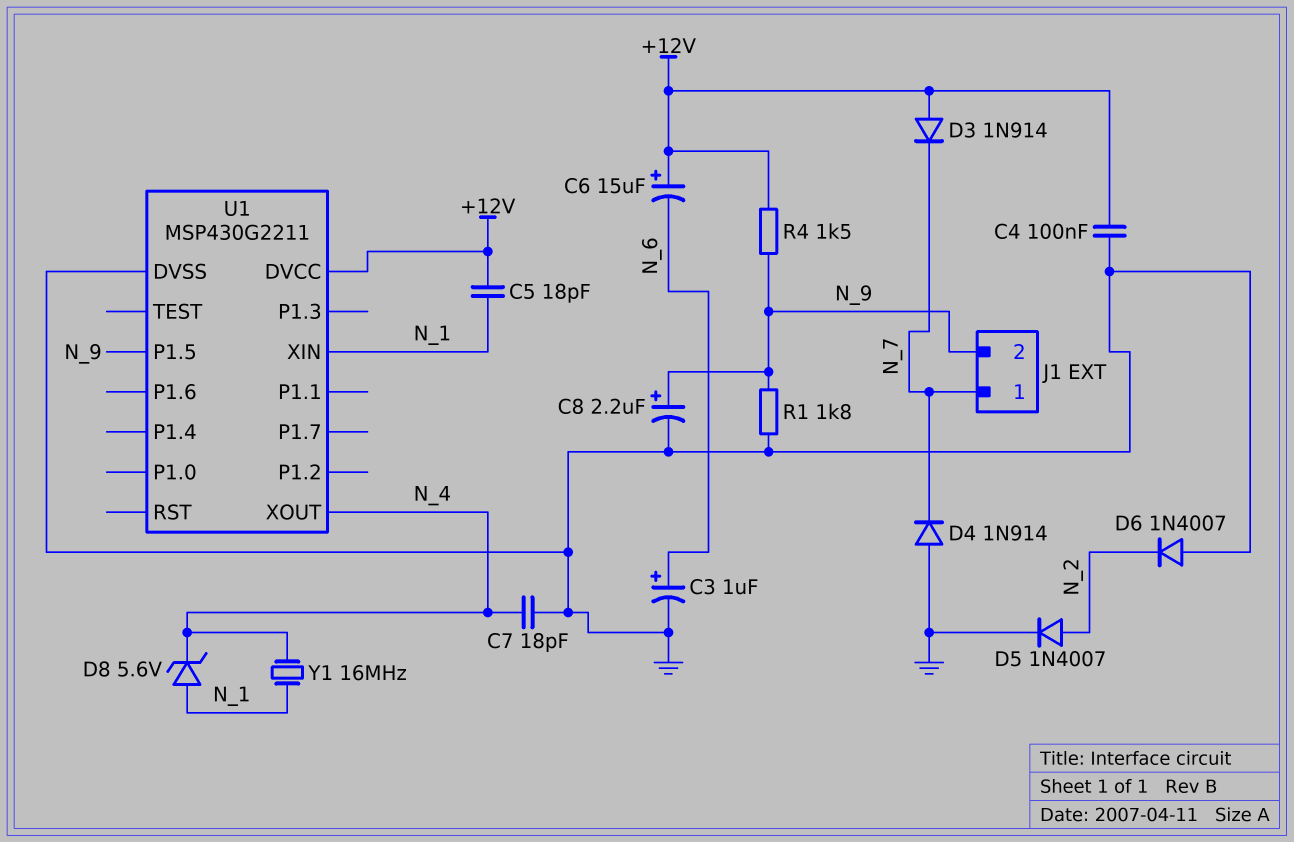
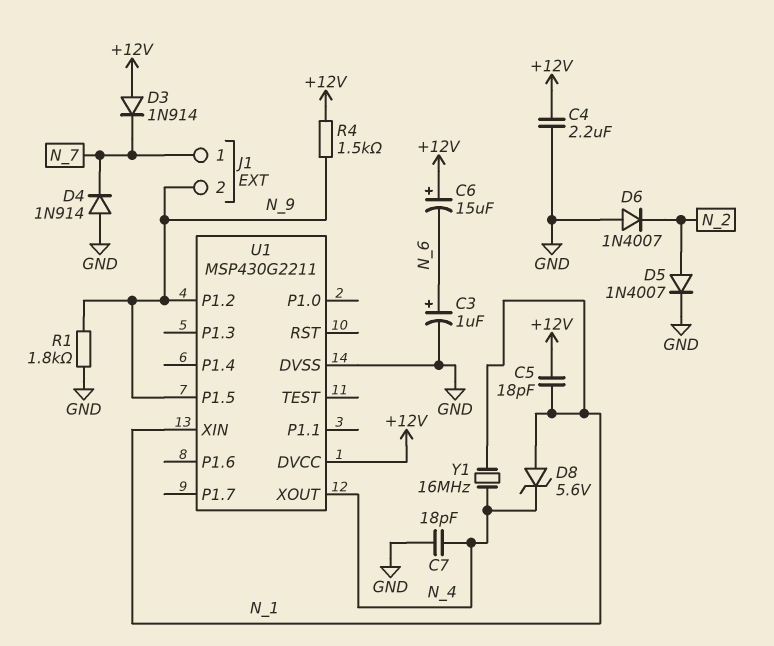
C4: 100nF (+12V, GND) -> 2.2uF (+12V, GND)
C8: 2.2uF (plus N_9, minus GND) -> none
U1 pin P1.2: none -> N_9

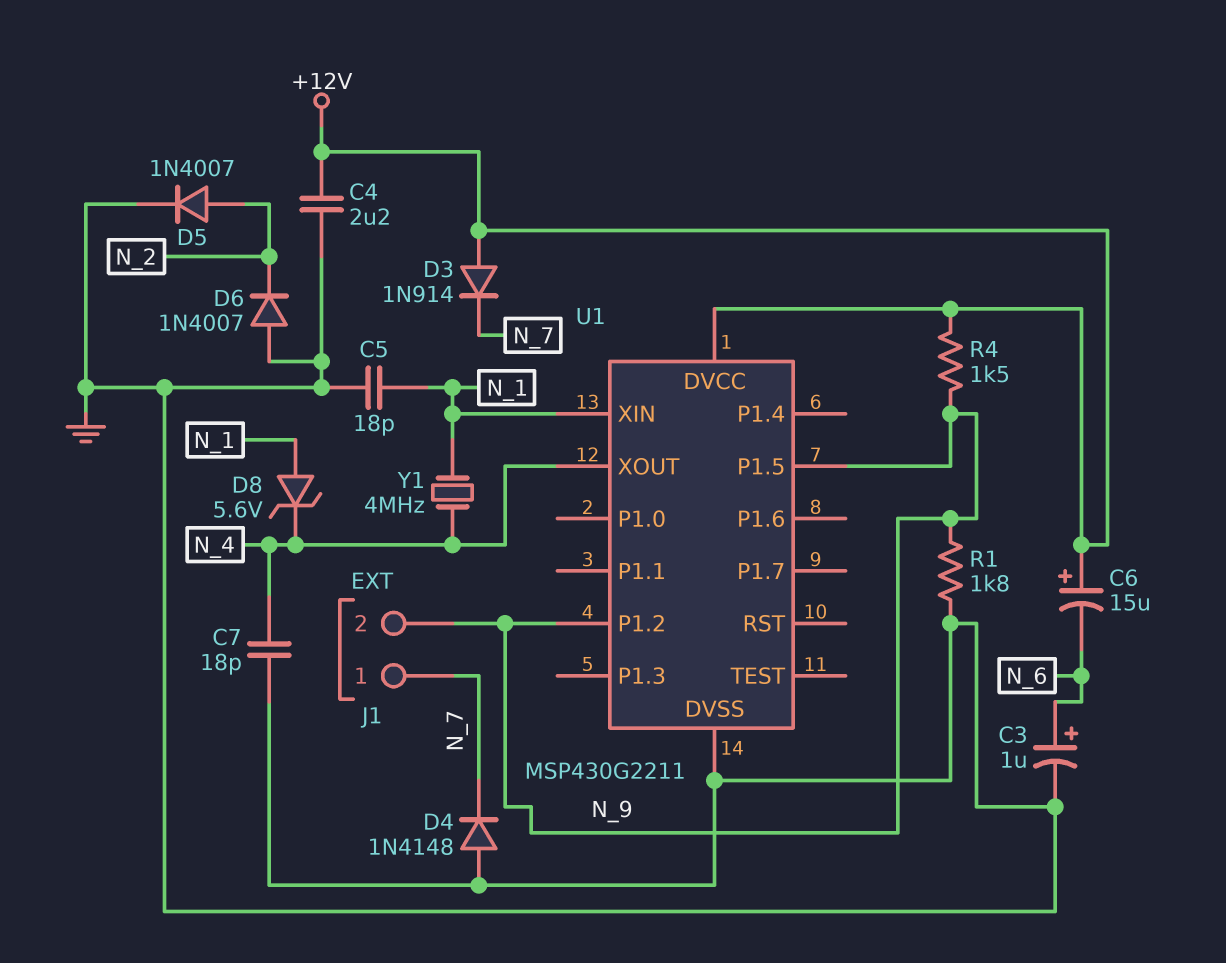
C5: 18pF (+12V, N_1) -> 18pF (GND, N_1)
D4: diode 1N914 (A GND, K N_7) -> diode 1N4148 (A GND, K N_7)
Y1: 16MHz (N_1, N_4) -> 4MHz (N_1, N_4)

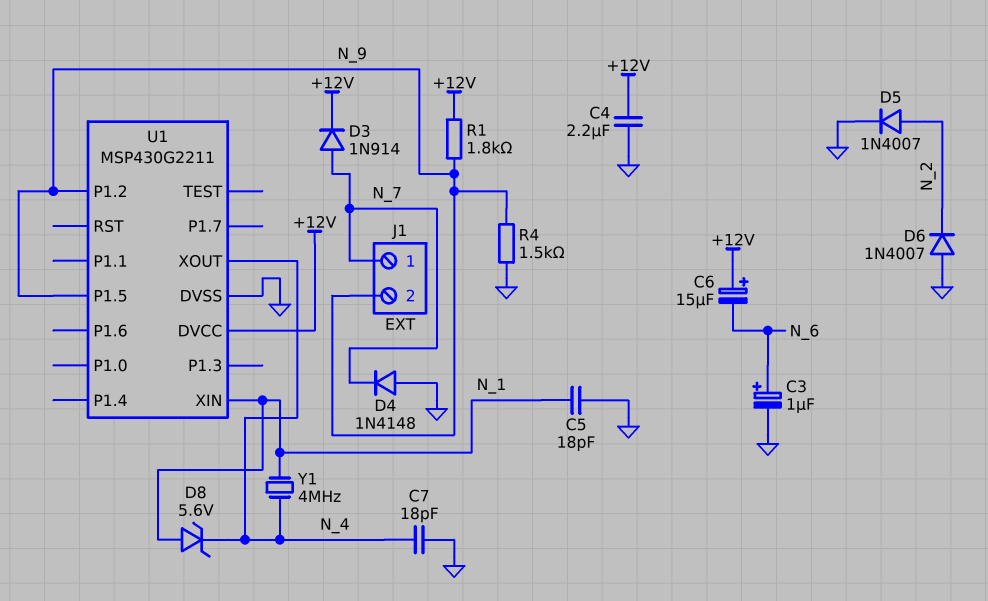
D3: diode 1N914 (A +12V, K N_7) -> diode 1N914 (A N_7, K +12V)
R1: 1.8k (GND, N_9) -> 1.8k (+12V, N_9)
R4: 1.5k (+12V, N_9) -> 1.5k (GND, N_9)

